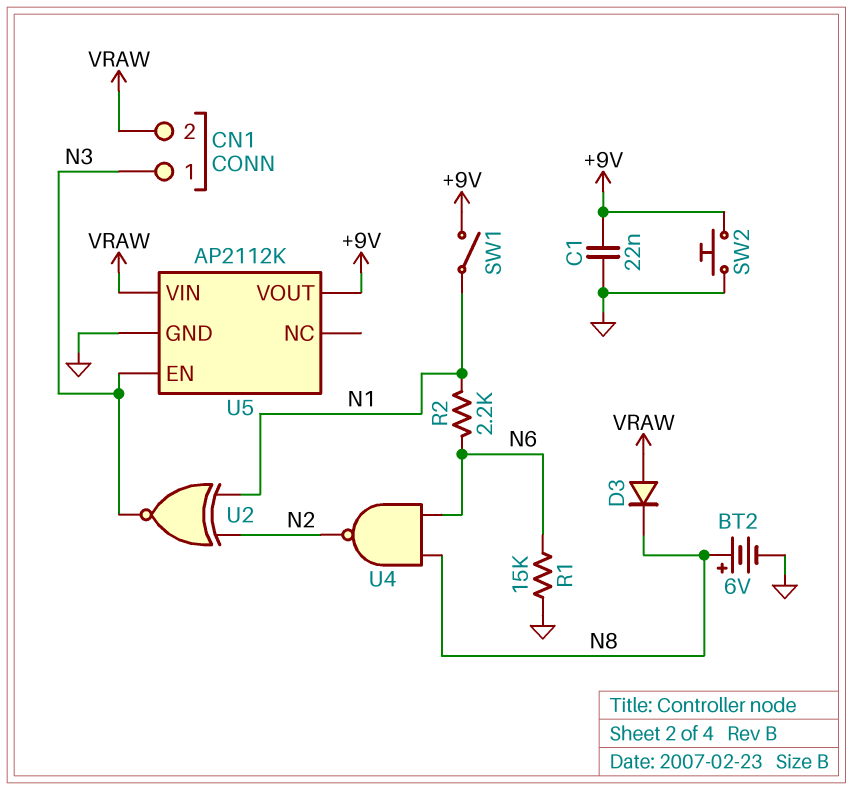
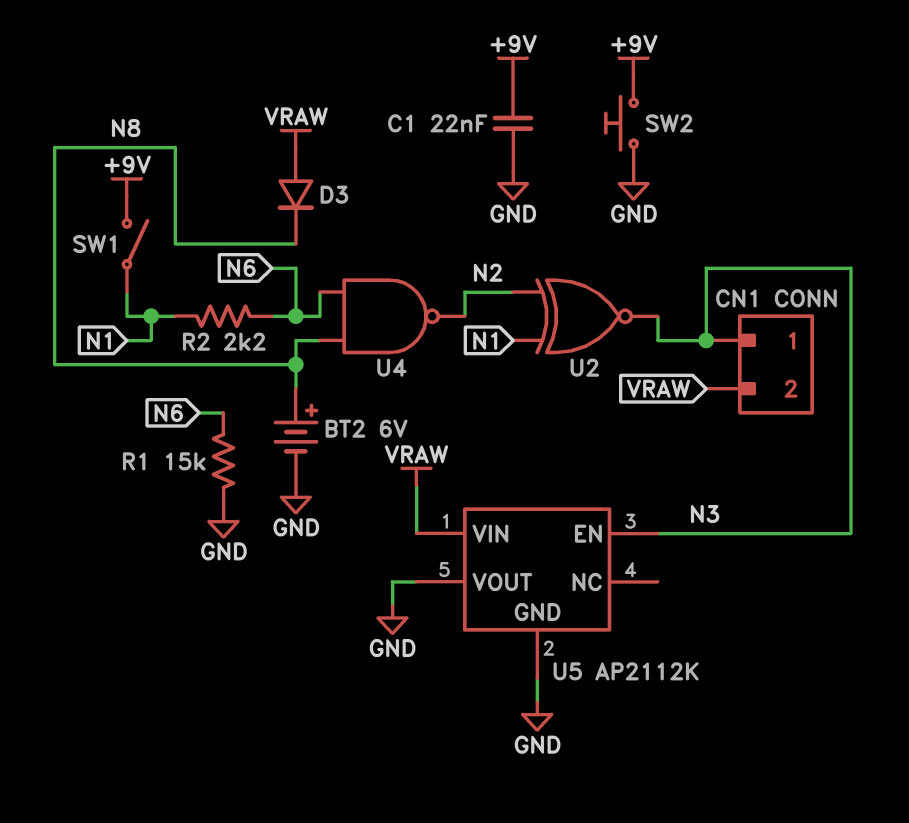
U5 pin VOUT: +9V -> GND

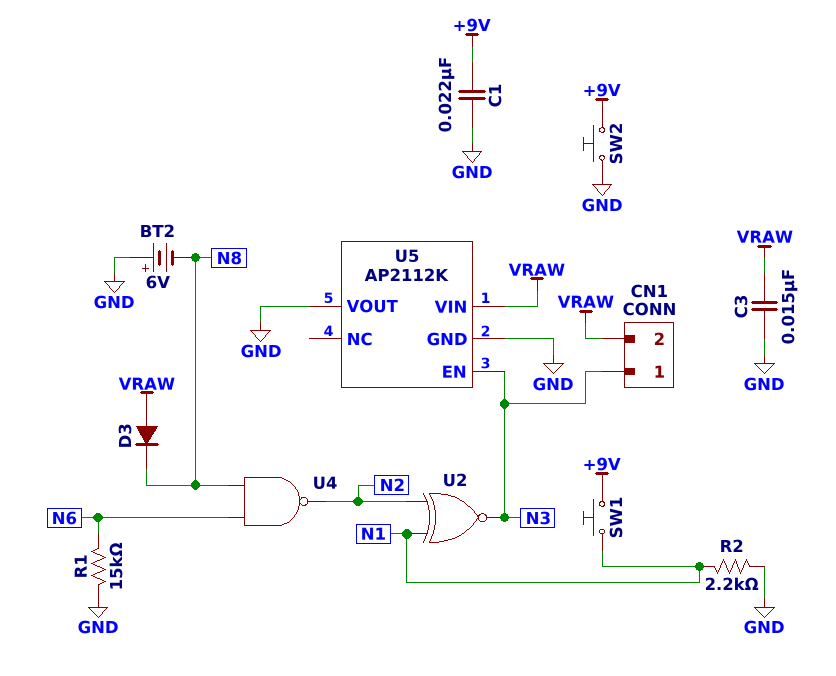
BT2: 6V (plus N8, minus GND) -> 6V (plus GND, minus N8)
C3: none -> 15nF (GND, VRAW)
R2: 2.2k (N1, N6) -> 2.2k (GND, N1)
SW1: switch (+9V, N1) -> button (+9V, N1)

